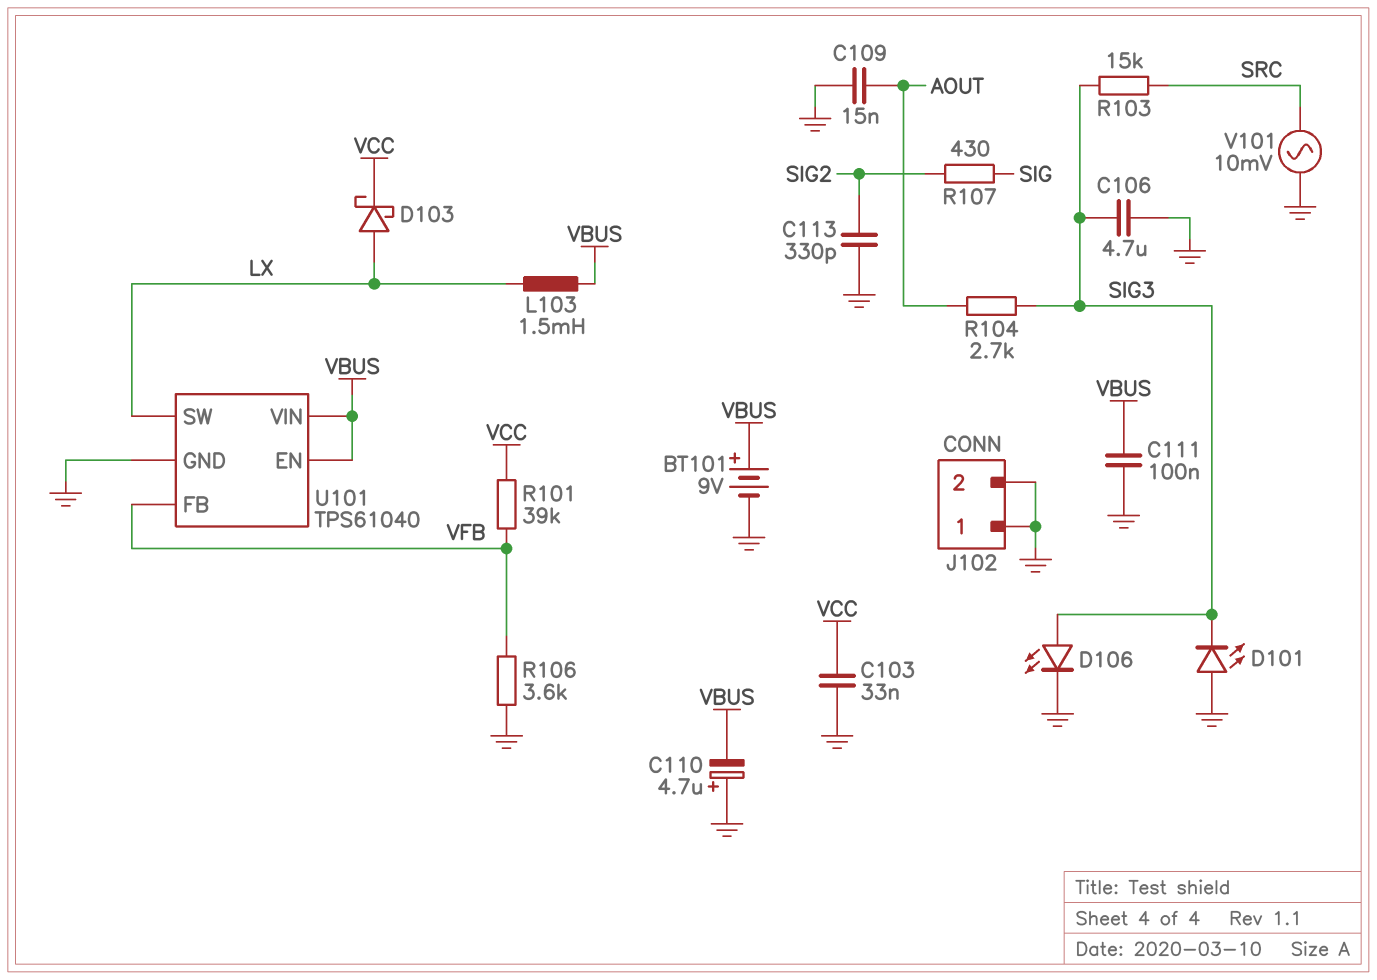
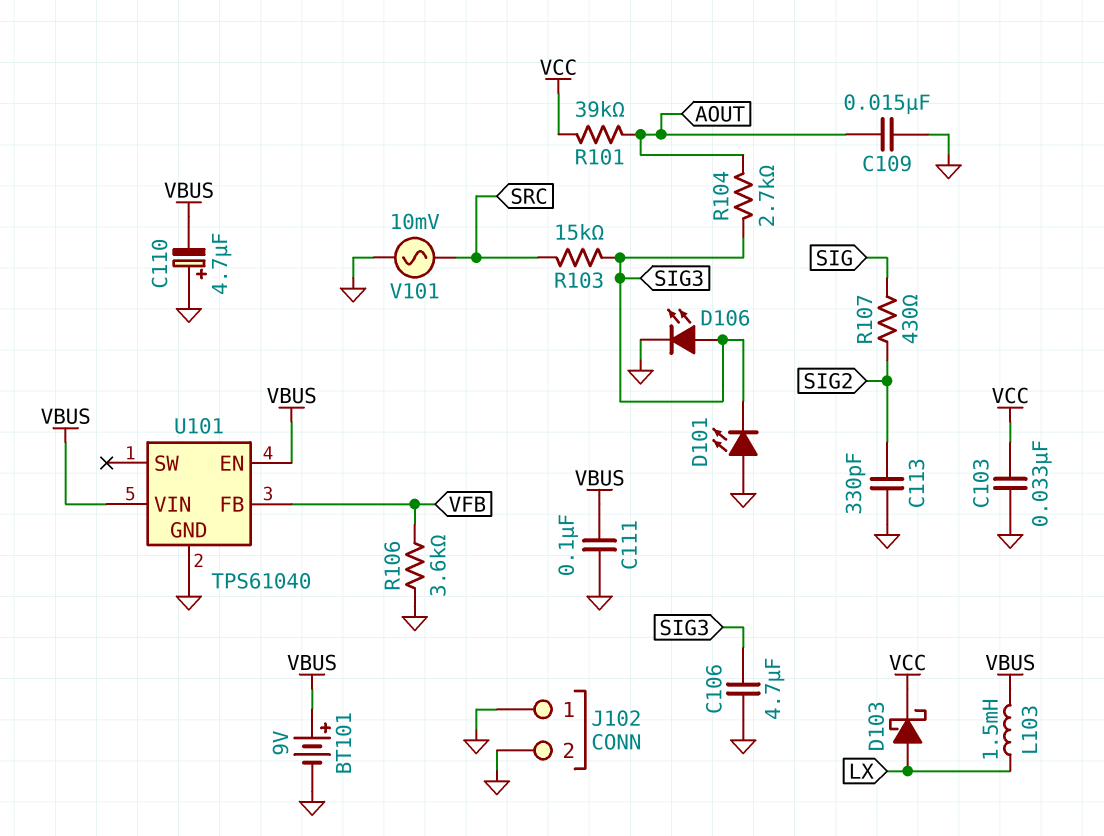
R101: 39k (VCC, VFB) -> 39k (AOUT, VCC)
U101 pin SW: LX -> none

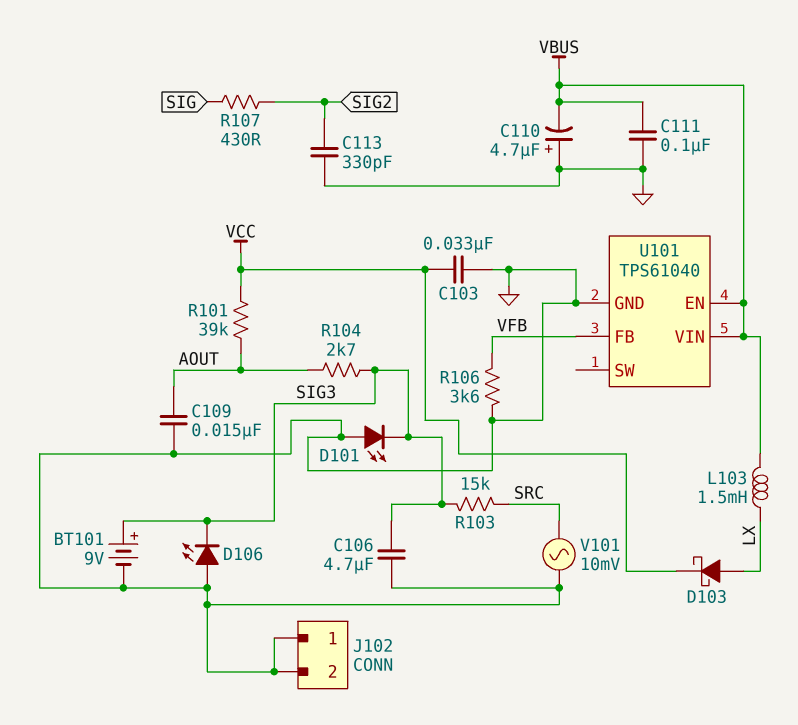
BT101: 9V (plus VBUS, minus GND) -> 9V (plus SIG3, minus GND)
D106: LED (A SIG3, K GND) -> LED (A GND, K SIG3)

